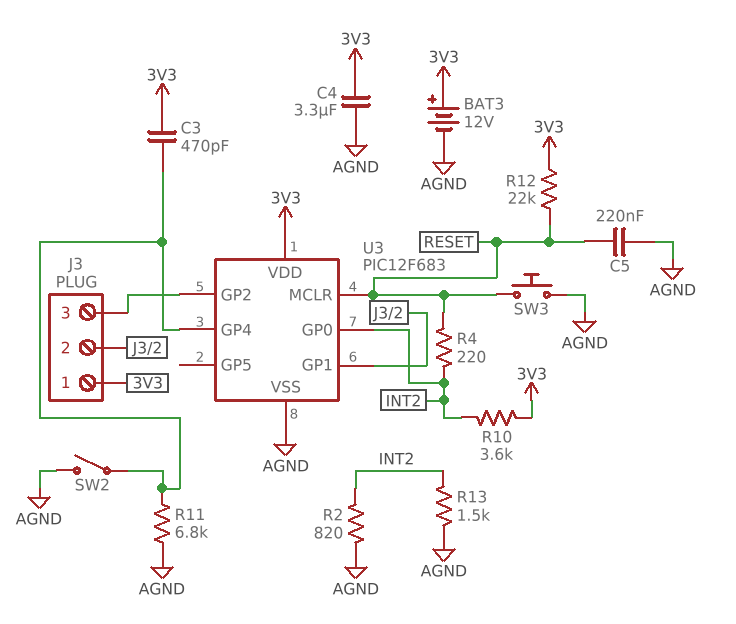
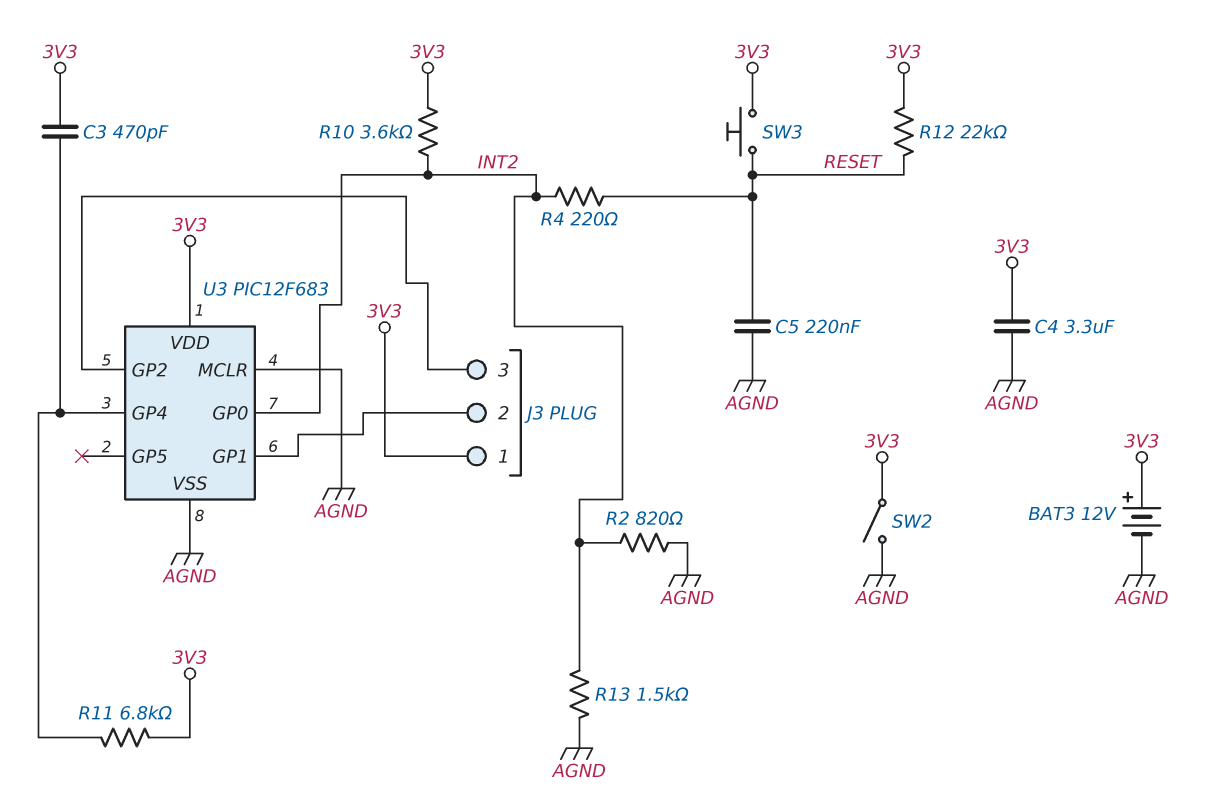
R11: 6.8k (AGND, U3/GP4) -> 6.8k (3V3, U3/GP4)
SW2: switch (AGND, U3/GP4) -> switch (3V3, AGND)
SW3: button (AGND, RESET) -> button (3V3, RESET)
U3 pin MCLR: RESET -> AGND

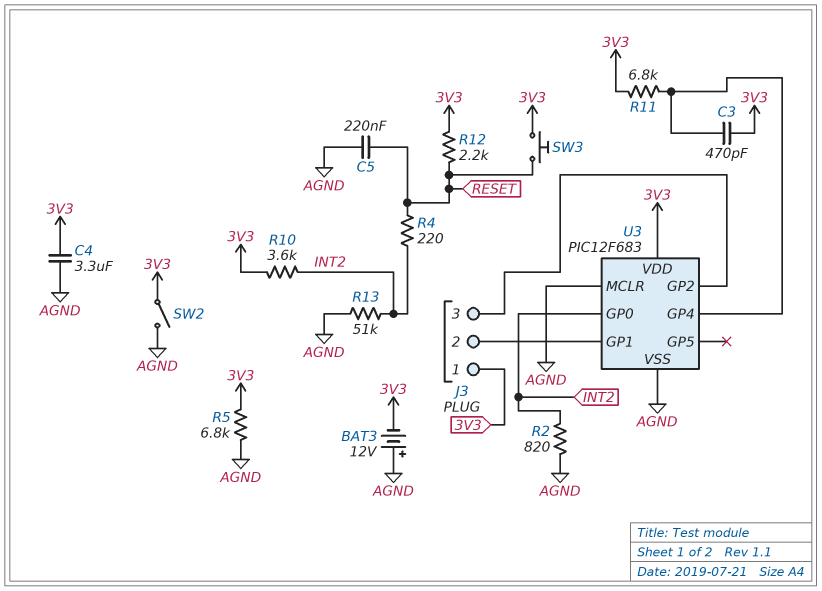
BAT3: 12V (plus 3V3, minus AGND) -> 12V (plus AGND, minus 3V3)
R5: none -> 6.8k (3V3, AGND)
R12: 22k (3V3, RESET) -> 2.2k (3V3, RESET)
R13: 1.5k (AGND, INT2) -> 51k (AGND, INT2)

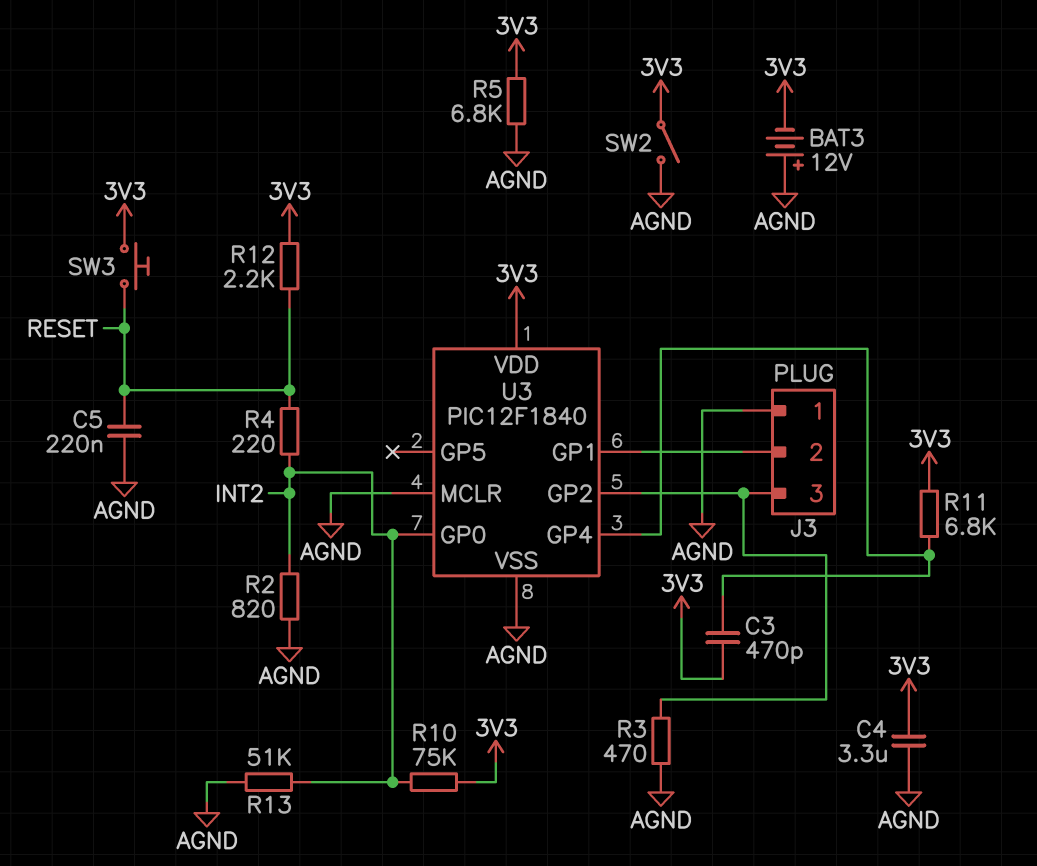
J3 pin 1: 3V3 -> AGND
R3: none -> 470 (AGND, J3/3)
R10: 3.6k (3V3, INT2) -> 75k (3V3, INT2)
U3: PIC12F683 -> PIC12F1840

